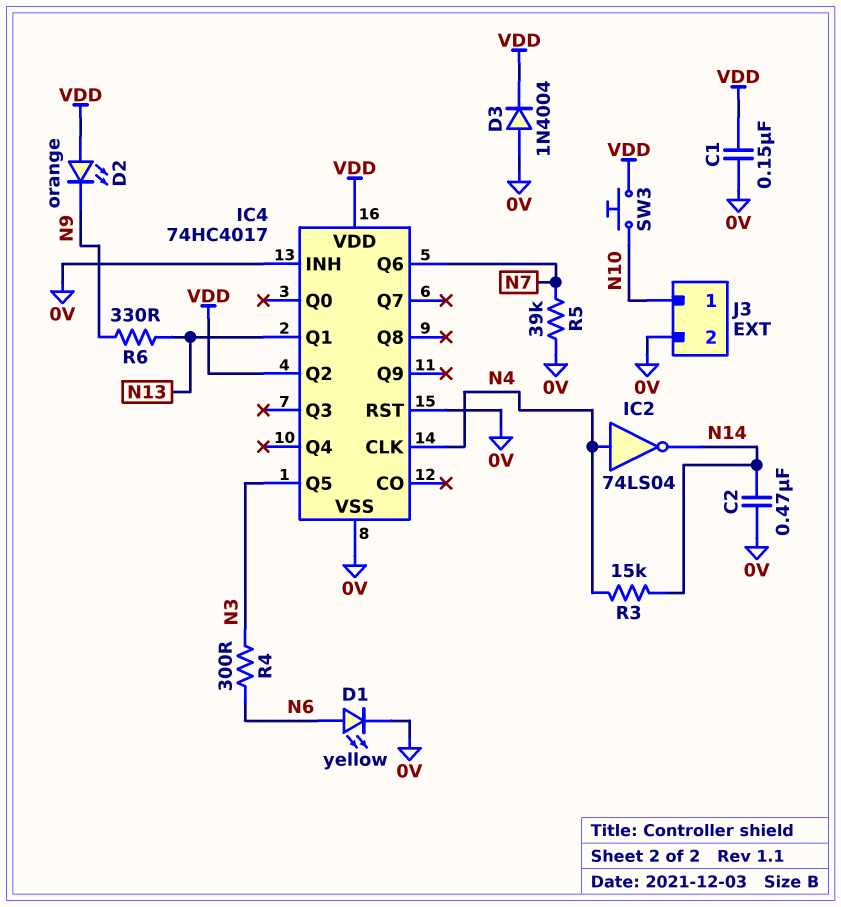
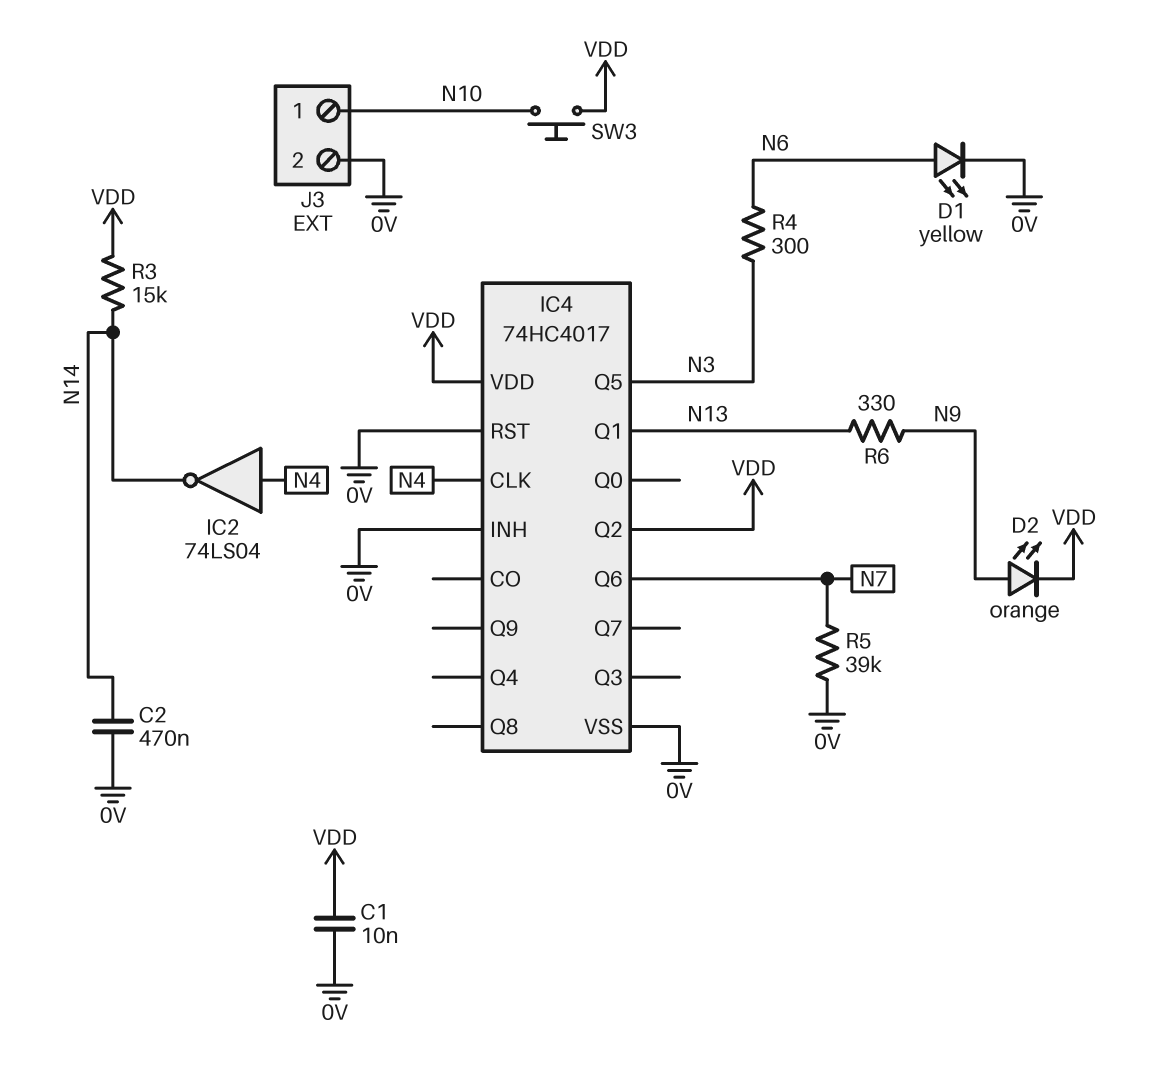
C1: 150nF (0V, VDD) -> 10nF (0V, VDD)
D2: LED orange (A VDD, K N9) -> LED orange (A N9, K VDD)
D3: diode 1N4004 (A 0V, K VDD) -> none
R3: 15k (N4, N14) -> 15k (N14, VDD)

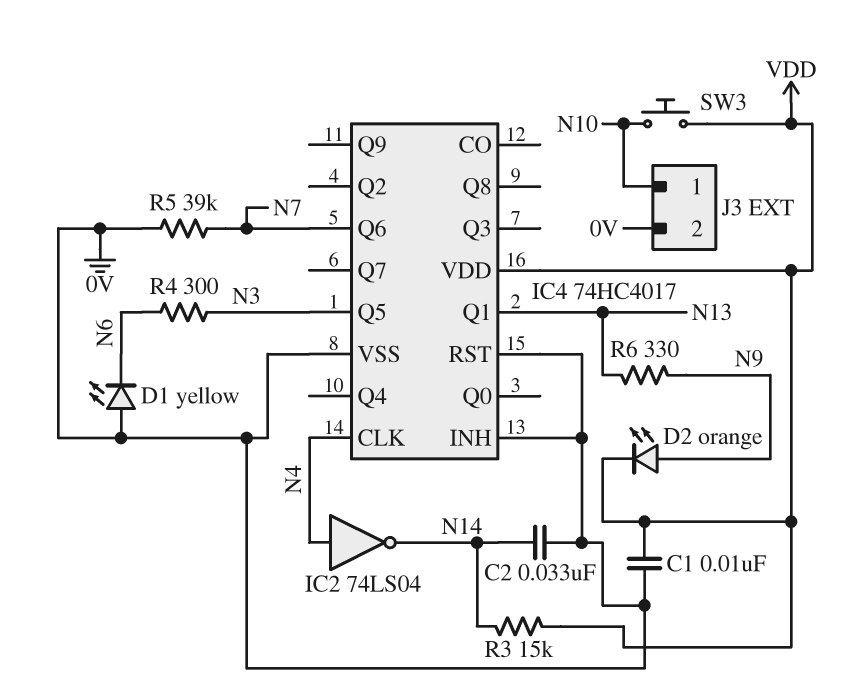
C2: 470nF (0V, N14) -> 33nF (0V, N14)
D1: LED yellow (A N6, K 0V) -> LED yellow (A 0V, K N6)
IC4 pin Q2: VDD -> none

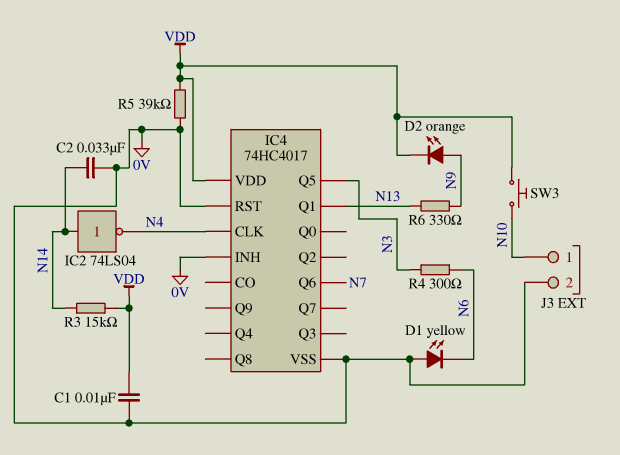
IC2: NOT 74LS04 (in N4, out N14) -> NOT 74LS04 (in N14, out N4)
R5: 39k (0V, N7) -> 39k (0V, VDD)

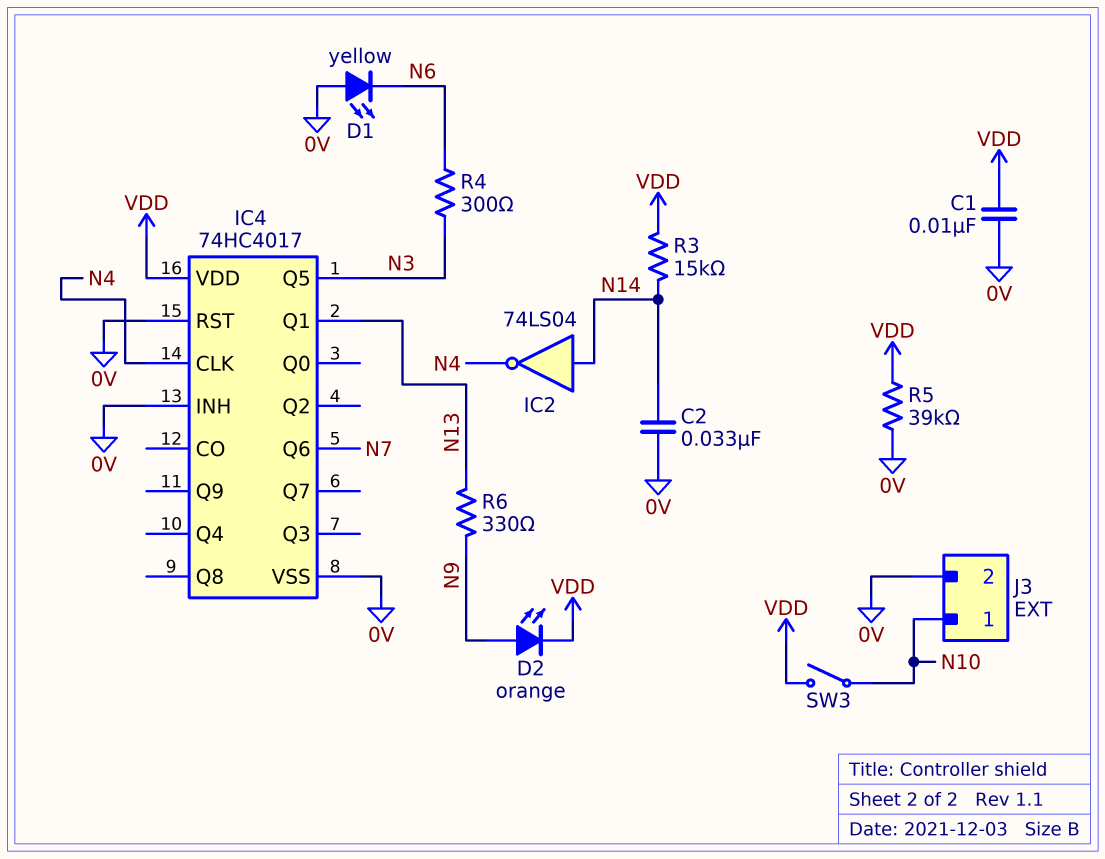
SW3: button (N10, VDD) -> switch (N10, VDD)

